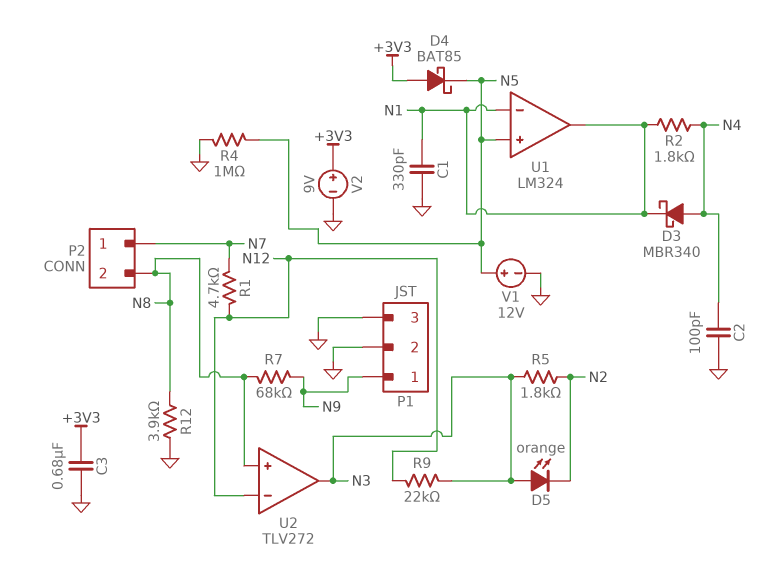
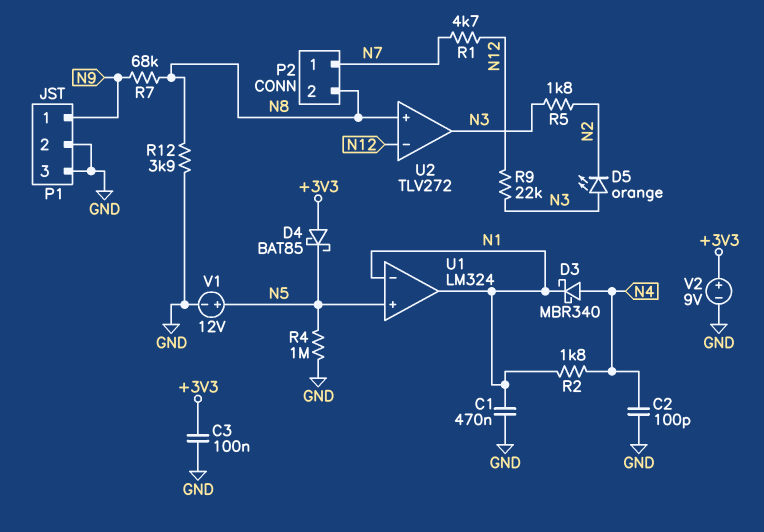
C1: 330pF (GND, N1) -> 470nF (GND, N1)
C3: 680nF (+3V3, GND) -> 100nF (+3V3, GND)

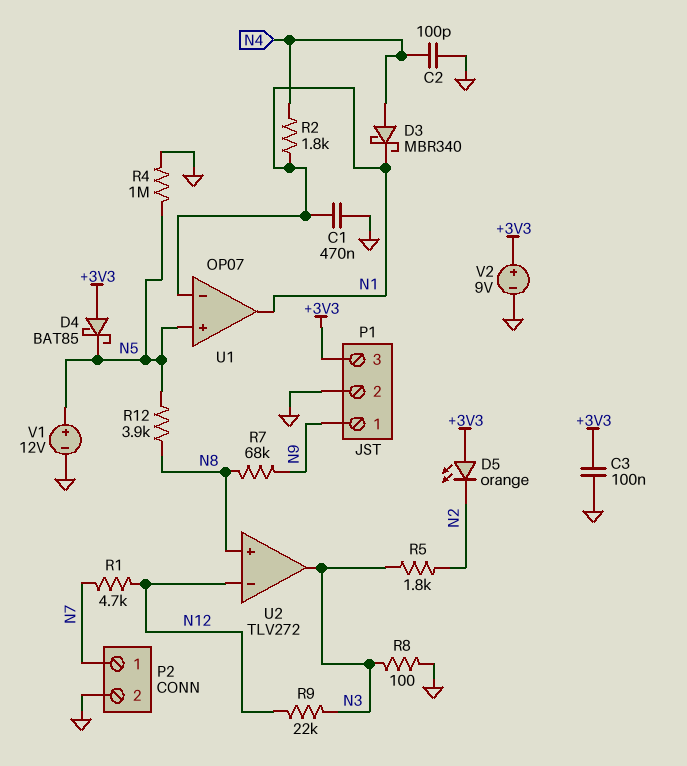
D5: LED orange (A N3, K N2) -> LED orange (A +3V3, K N2)
P1 pin 3: GND -> +3V3
P2 pin 2: N8 -> GND
R8: none -> 100 (GND, N3)
R12: 3.9k (GND, N8) -> 3.9k (N5, N8)
U1: LM324 -> OP07

